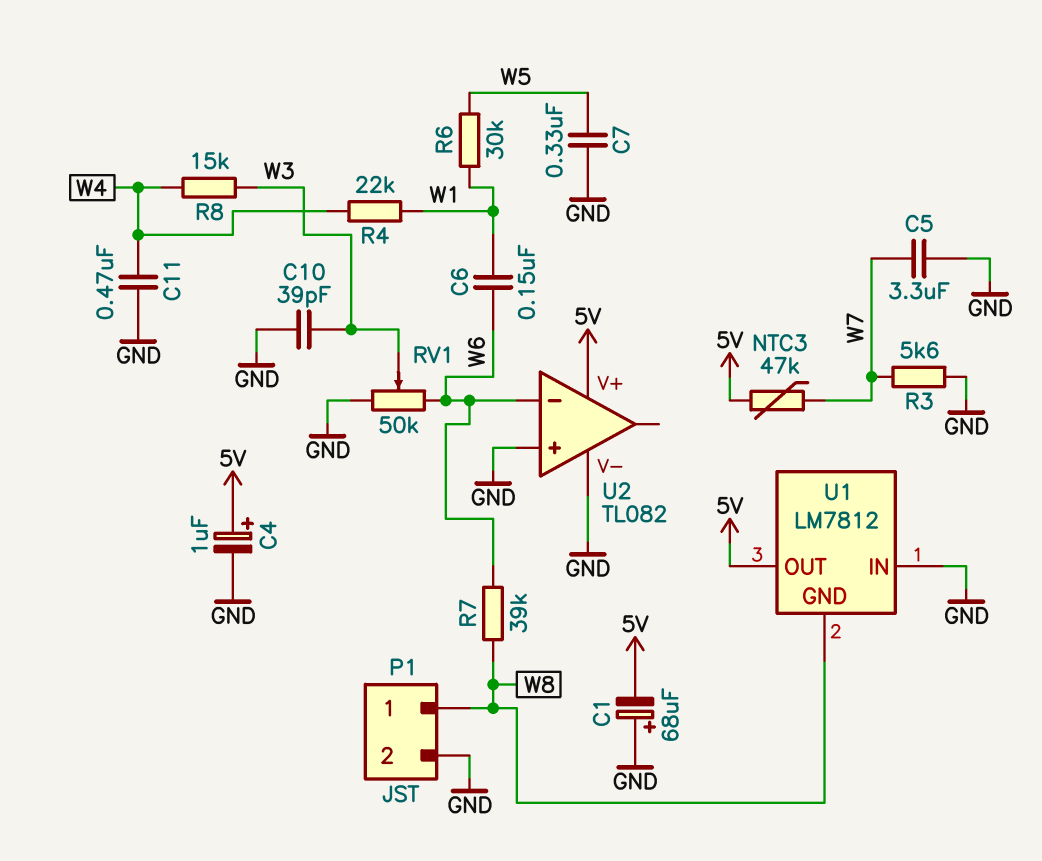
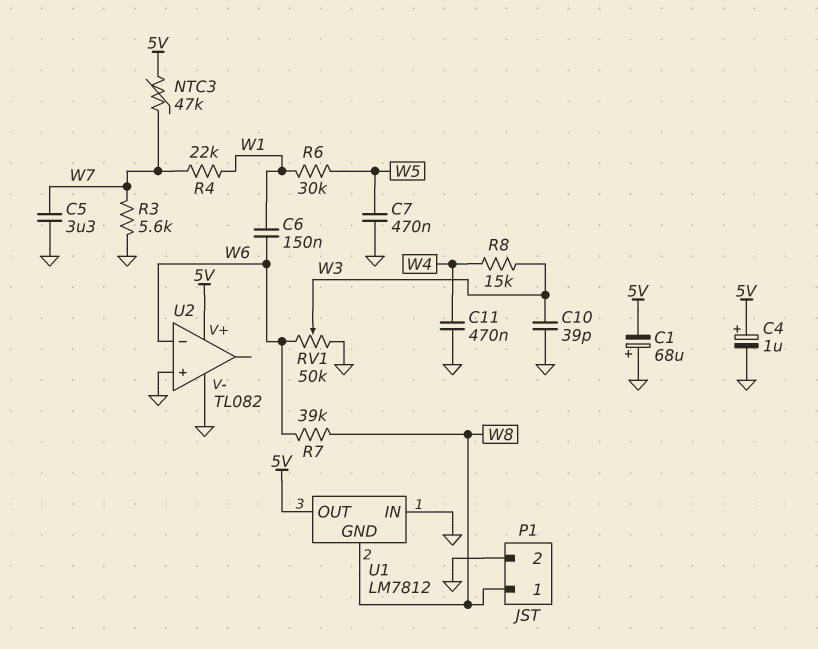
C7: 330nF (GND, W5) -> 470nF (GND, W5)
R4: 22k (W1, W4) -> 22k (W1, W7)

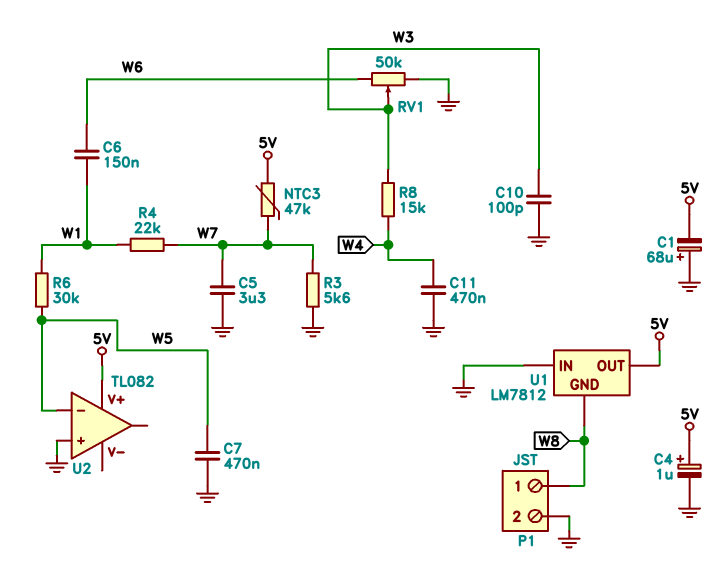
C10: 39pF (GND, W3) -> 100pF (GND, W3)
R7: 39k (W6, W8) -> none
U2 pin V-: GND -> none
U2 pin in-: W6 -> W5

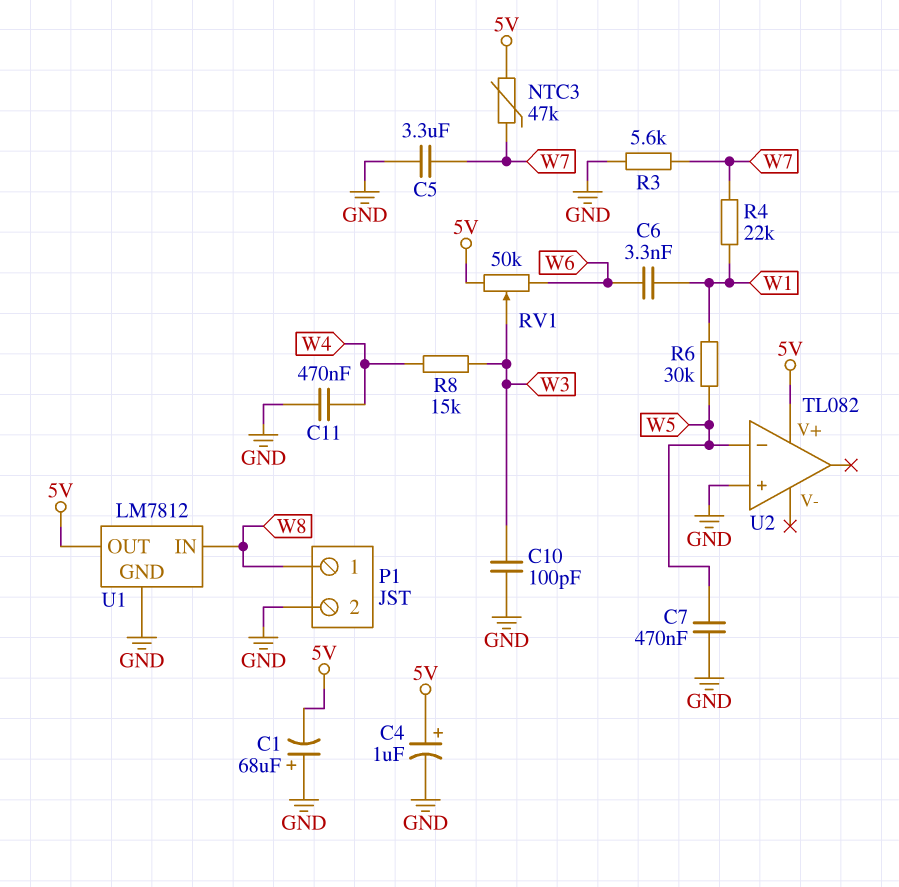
C6: 150nF (W1, W6) -> 3.3nF (W1, W6)
RV1: 50k (GND, W6, wiper W3) -> 50k (5V, W6, wiper W3)
U1 pin GND: W8 -> GND
U1 pin IN: GND -> W8

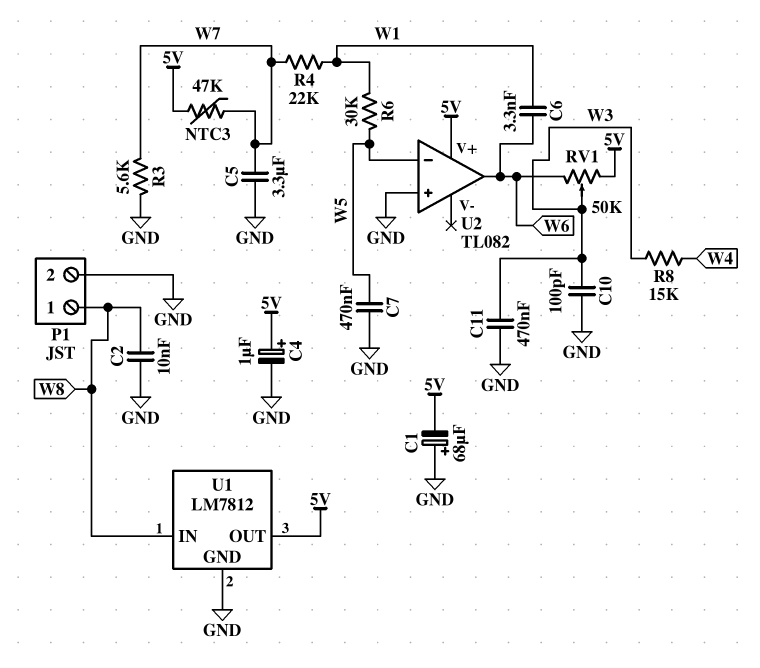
C2: none -> 10nF (GND, W8)
C11: 470nF (GND, W4) -> 470nF (GND, W3)
U2 pin out: none -> W6

